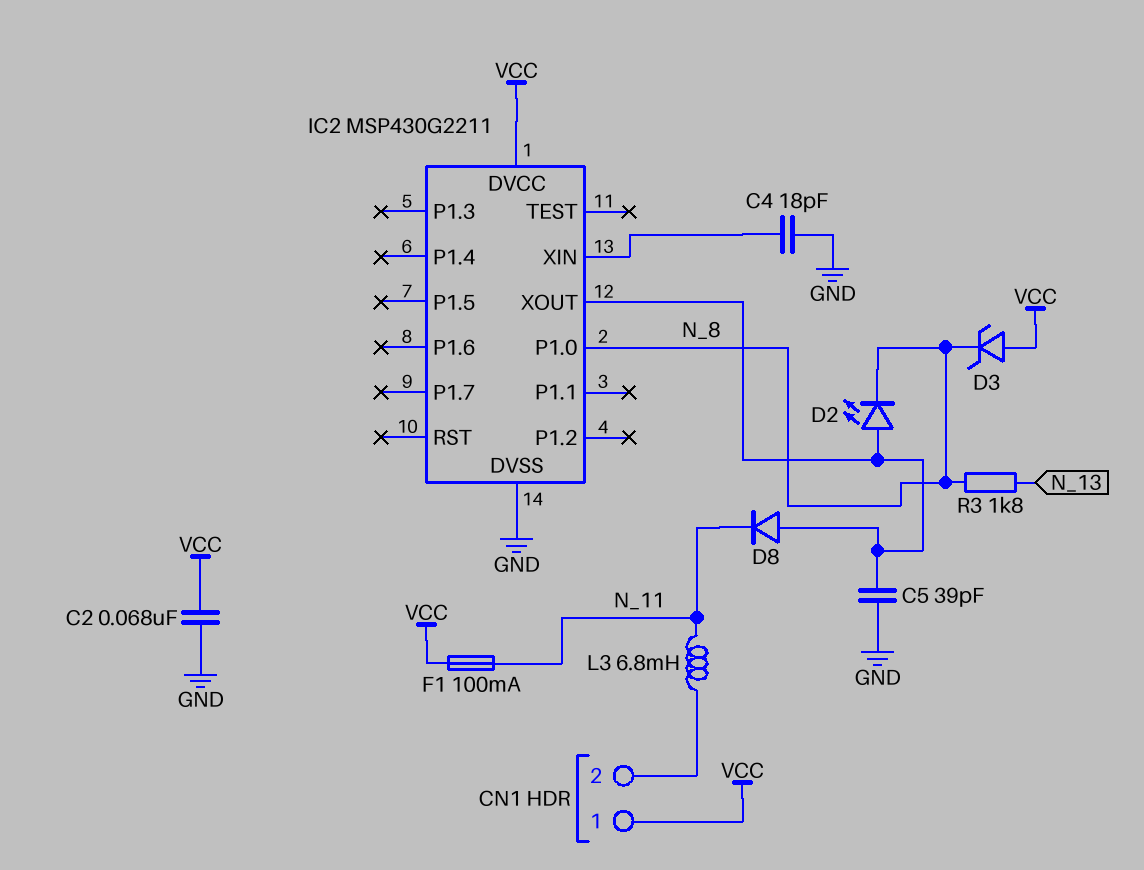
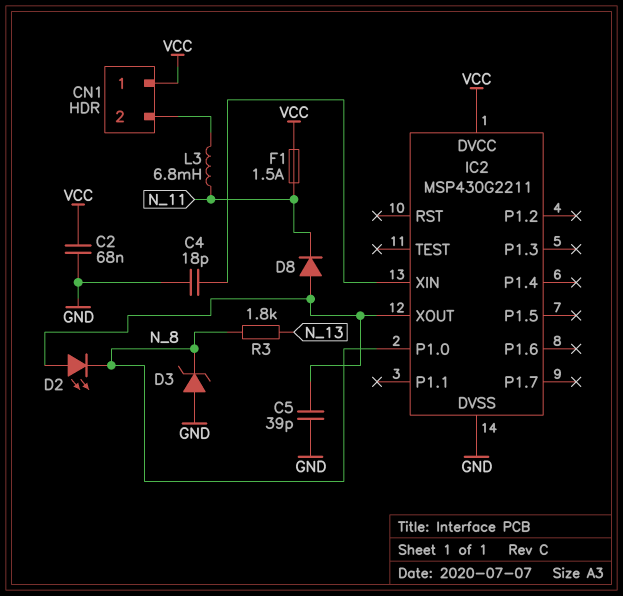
D3: zener (A VCC, K N_8) -> zener (A GND, K N_8)
F1: 100mA (N_11, VCC) -> 1.5A (N_11, VCC)

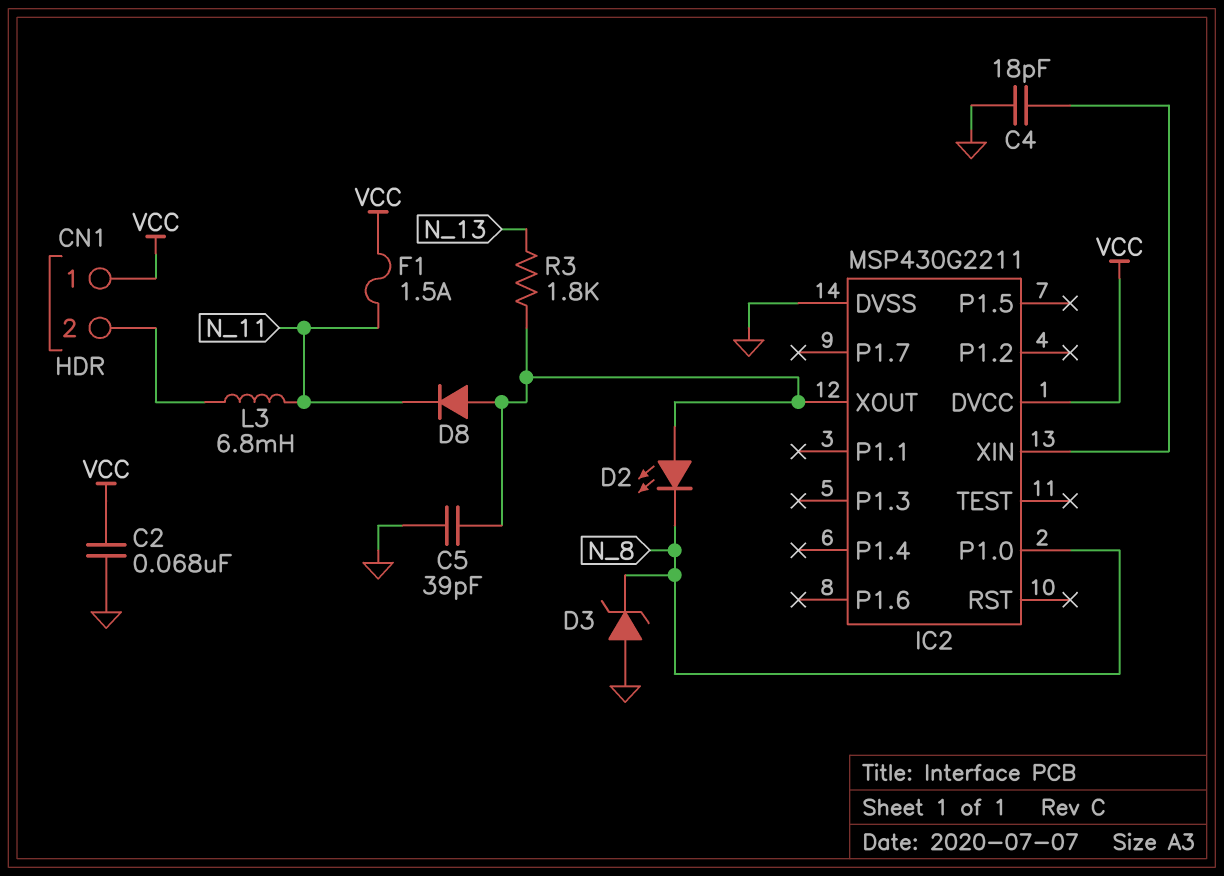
R3: 1.8k (N_8, N_13) -> 1.8k (IC2/XOUT, N_13)

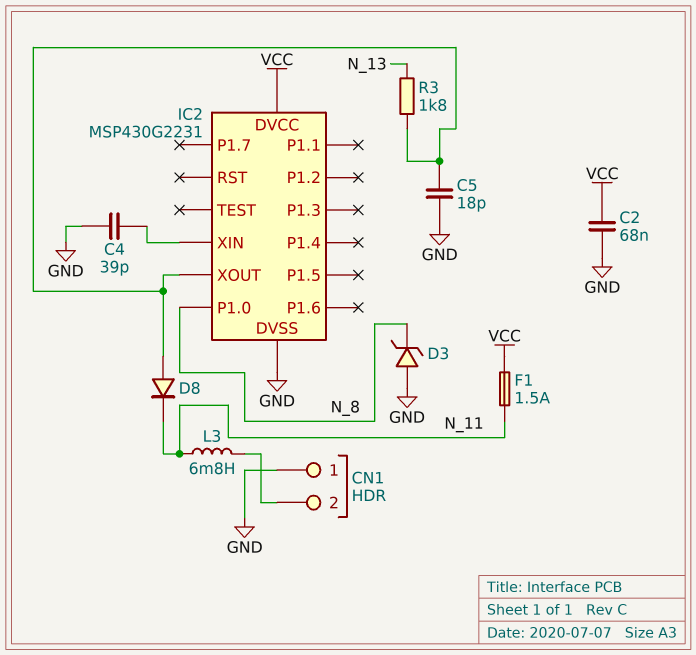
C4: 18pF (GND, IC2/XIN) -> 39pF (GND, IC2/XIN)
C5: 39pF (GND, IC2/XOUT) -> 18pF (GND, IC2/XOUT)
CN1 pin 1: VCC -> GND
D2: LED (A IC2/XOUT, K N_8) -> none
IC2: MSP430G2211 -> MSP430G2231

